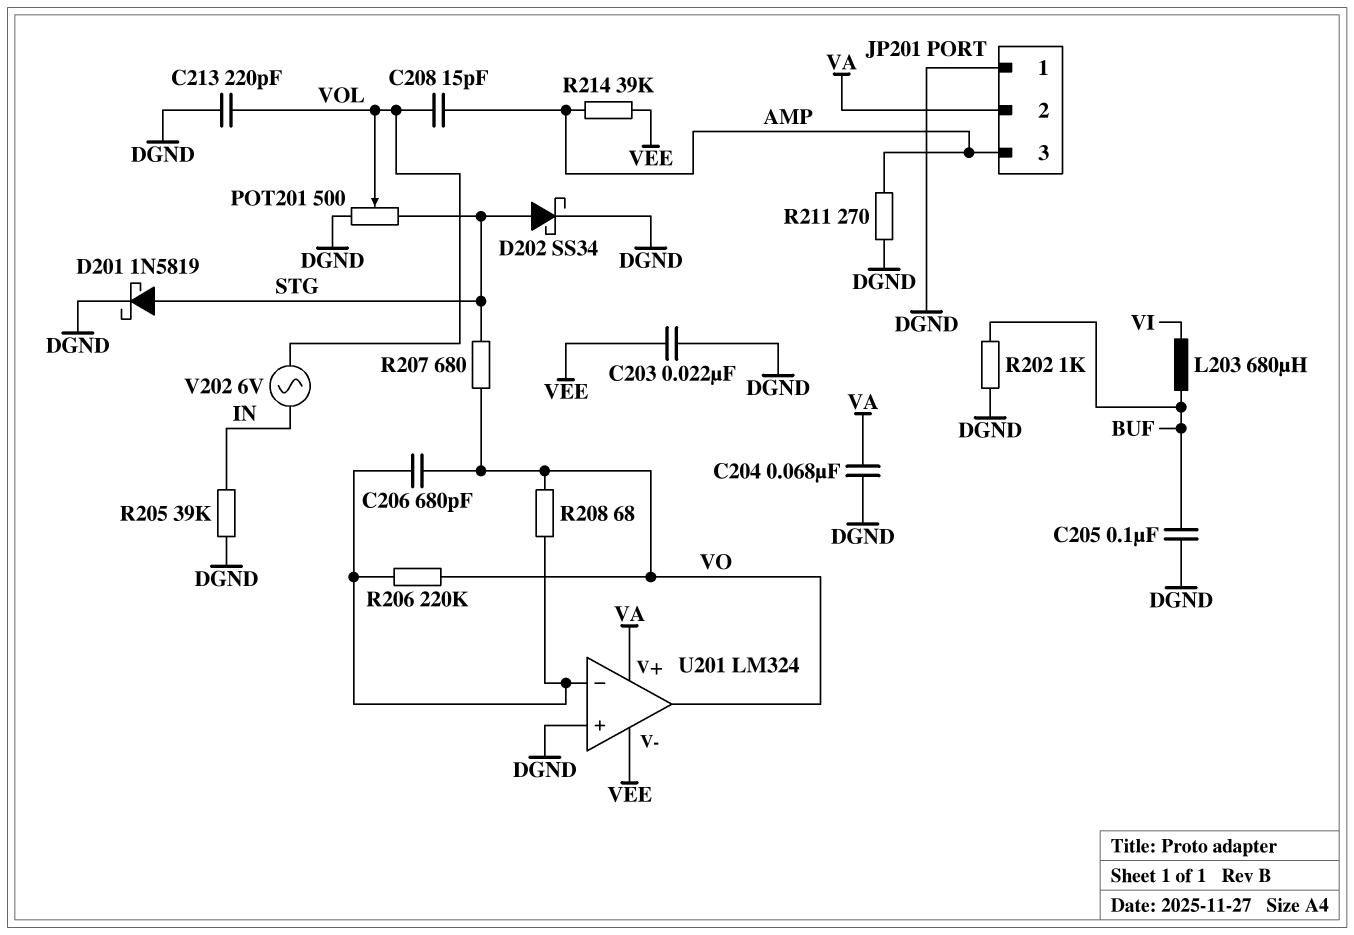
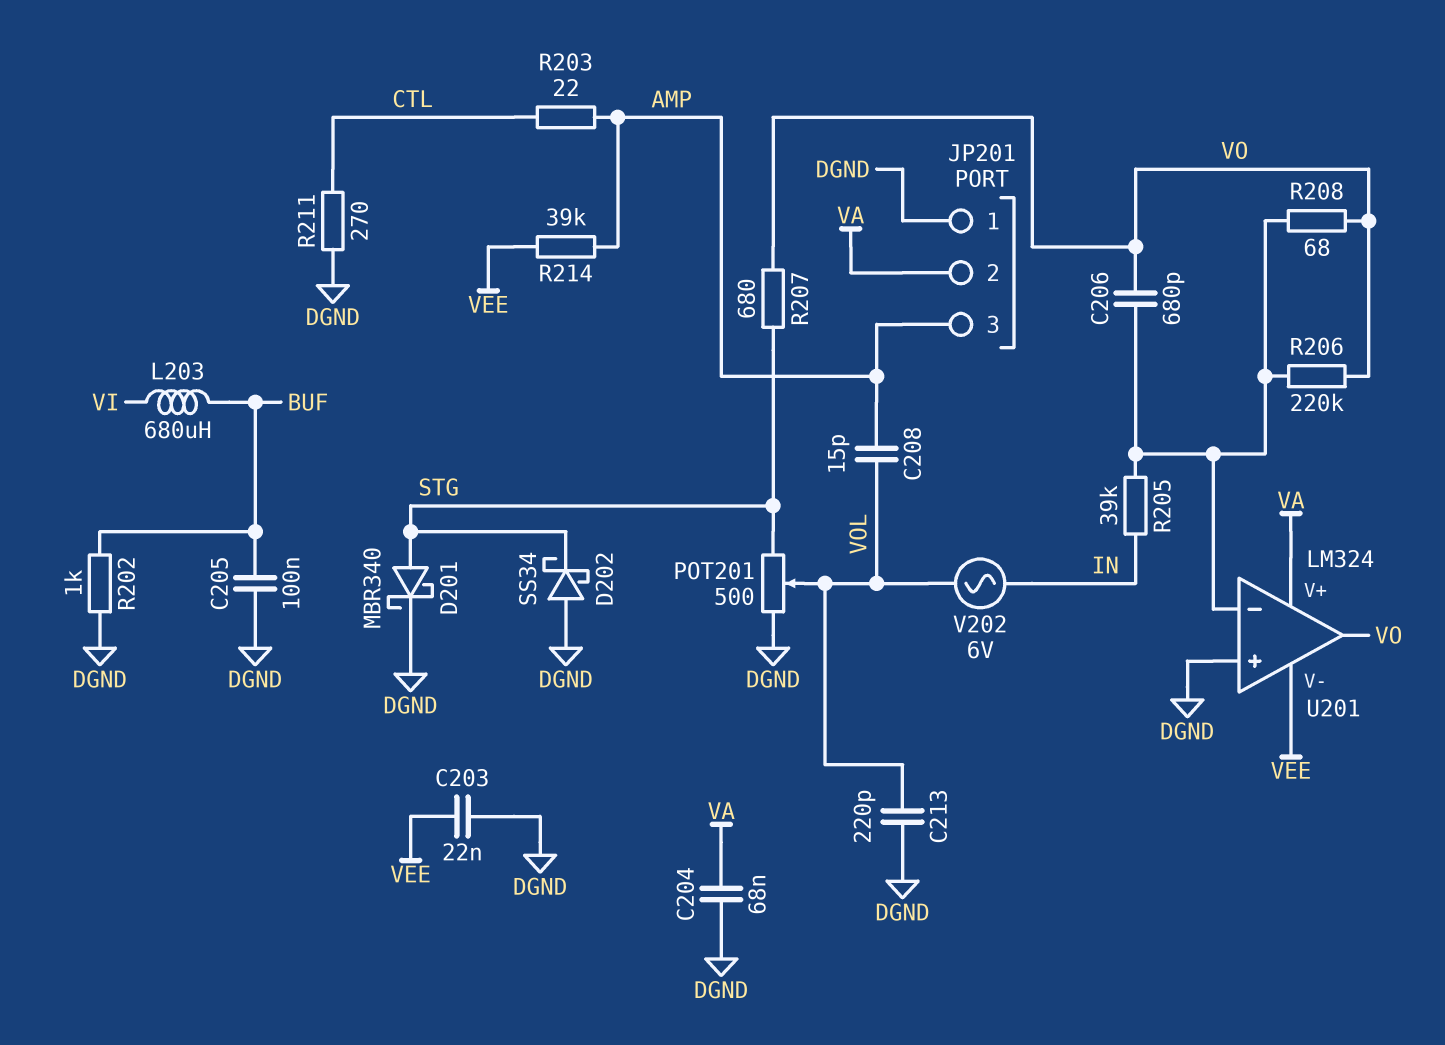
D201: schottky 1N5819 (A STG, K DGND) -> schottky MBR340 (A STG, K DGND)
D202: schottky SS34 (A STG, K DGND) -> schottky SS34 (A DGND, K STG)
R203: none -> 22 (AMP, CTL)
R205: 39k (DGND, IN) -> 39k (IN, U201/in-)
R211: 270 (AMP, DGND) -> 270 (CTL, DGND)

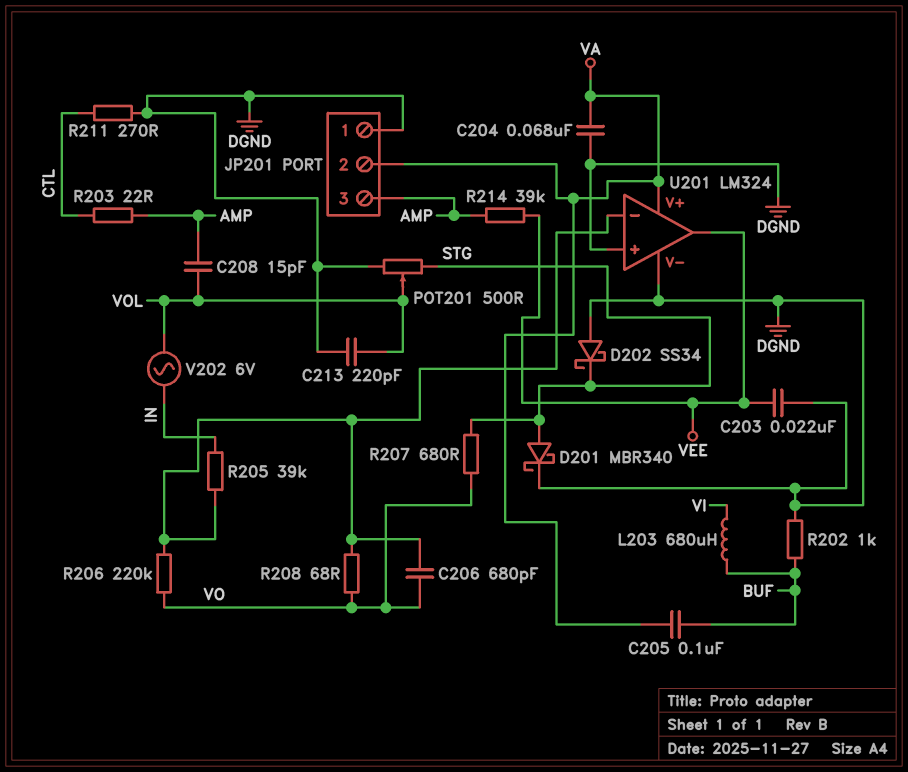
C205: 100nF (BUF, DGND) -> 100nF (BUF, VA)
U201 pin V-: VEE -> DGND
U201 pin out: VO -> VEE

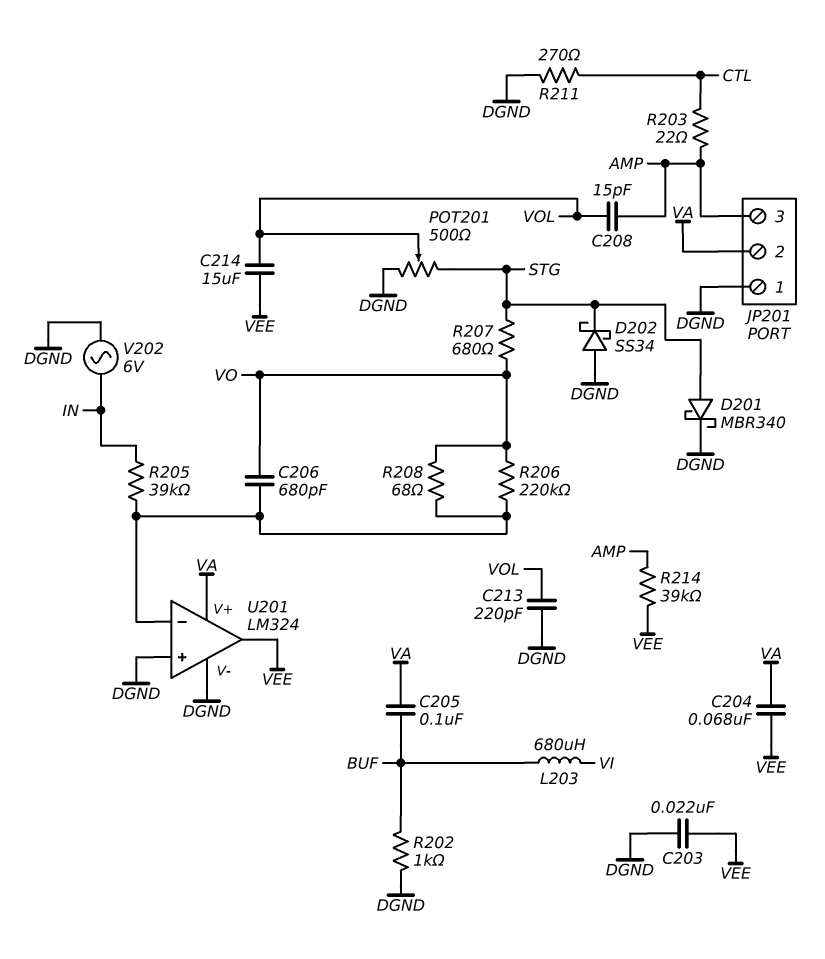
C204: 68nF (DGND, VA) -> 68nF (VA, VEE)
C214: none -> 15uF (VEE, VOL)
V202: AC 6V (IN, VOL) -> AC 6V (DGND, IN)

